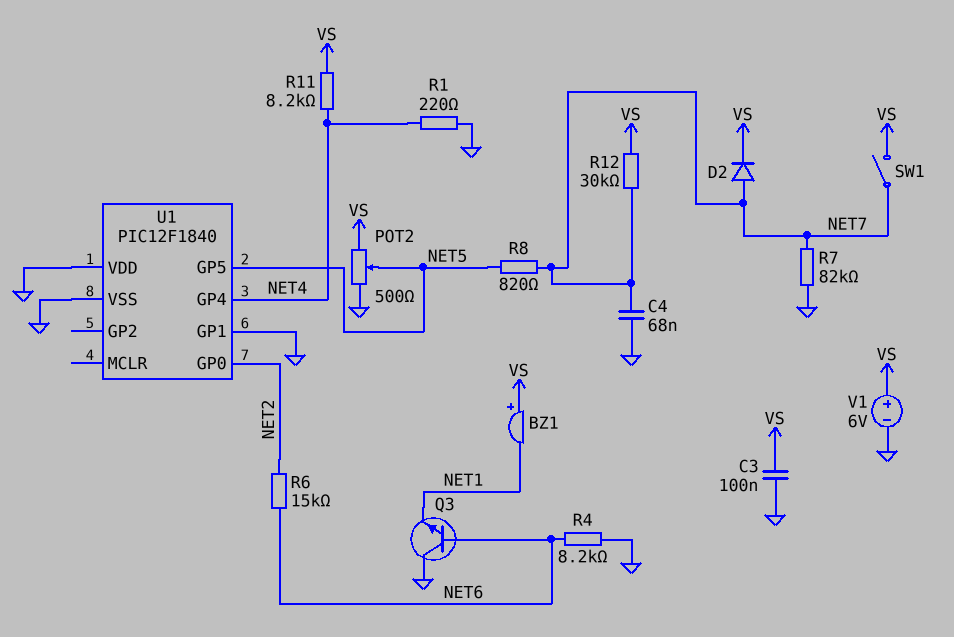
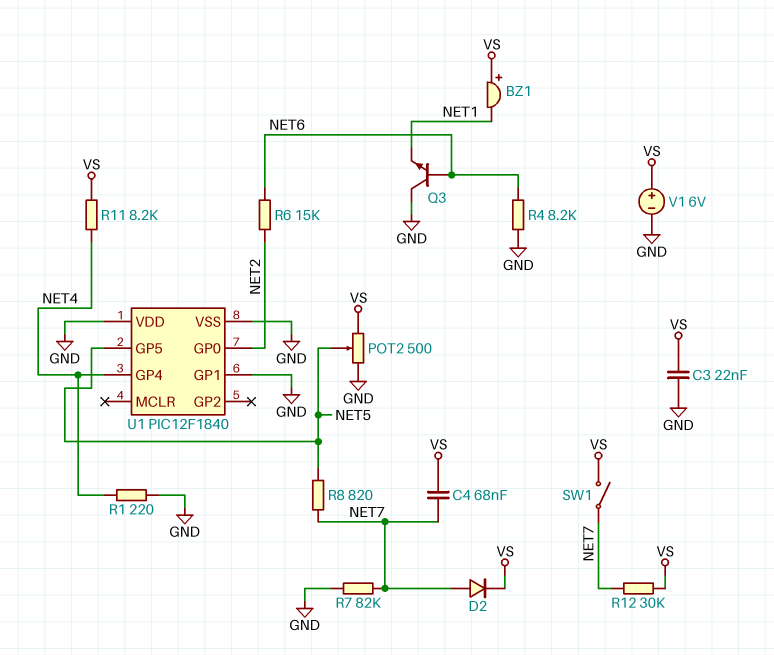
C3: 100nF (GND, VS) -> 22nF (GND, VS)
C4: 68nF (GND, NET7) -> 68nF (NET7, VS)

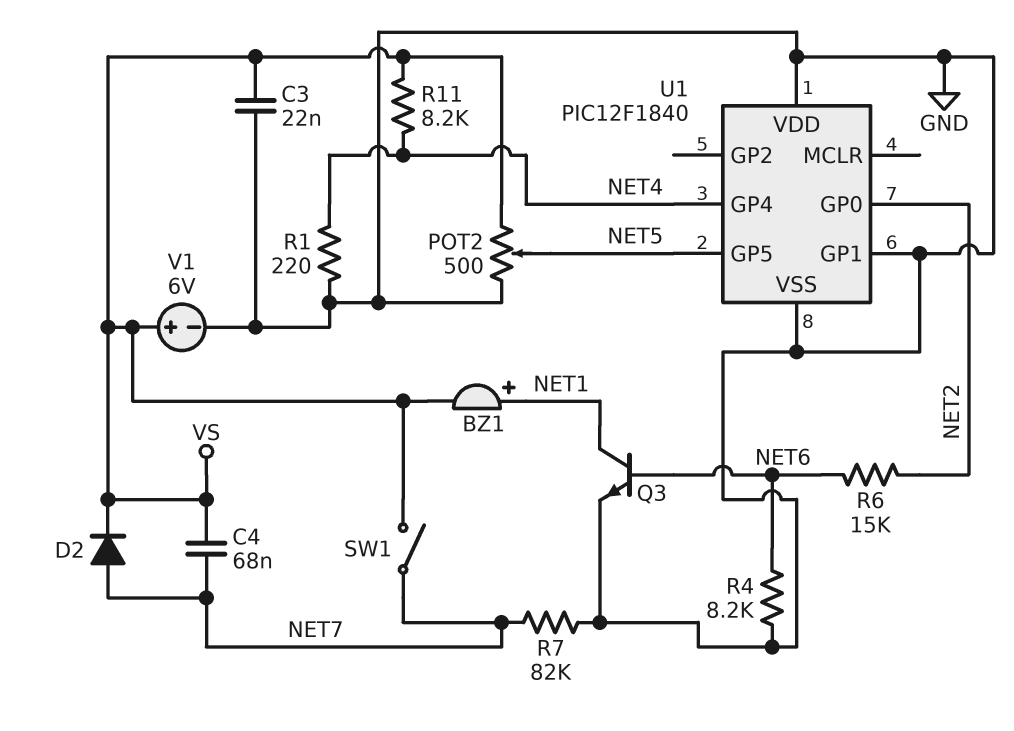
BZ1: buzzer (plus VS, minus NET1) -> buzzer (plus NET1, minus VS)
Q3: NPN (B NET6, C GND, E NET1) -> NPN (B NET6, C NET1, E GND)
R8: 820 (NET5, NET7) -> none
R12: 30k (NET7, VS) -> none

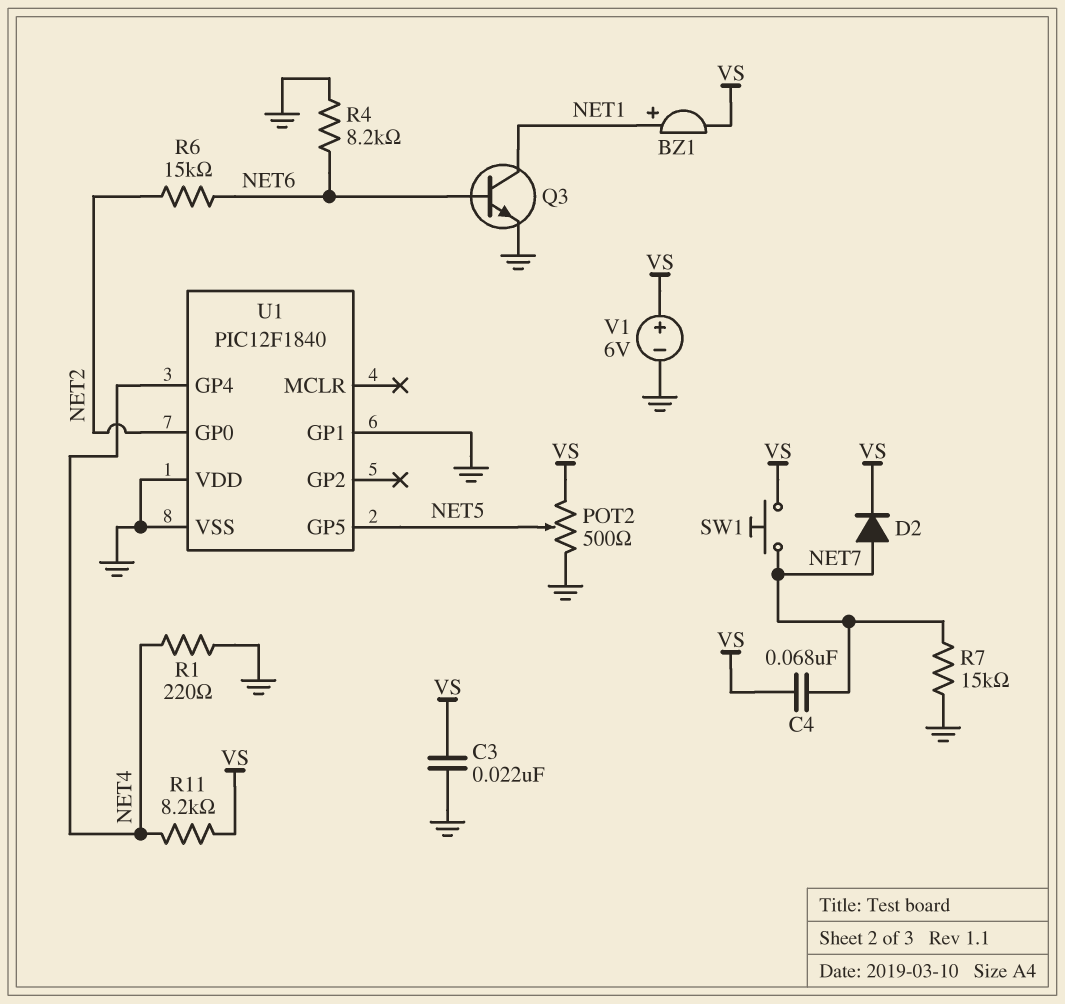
R7: 82k (GND, NET7) -> 15k (GND, NET7)
SW1: switch (NET7, VS) -> button (NET7, VS)

